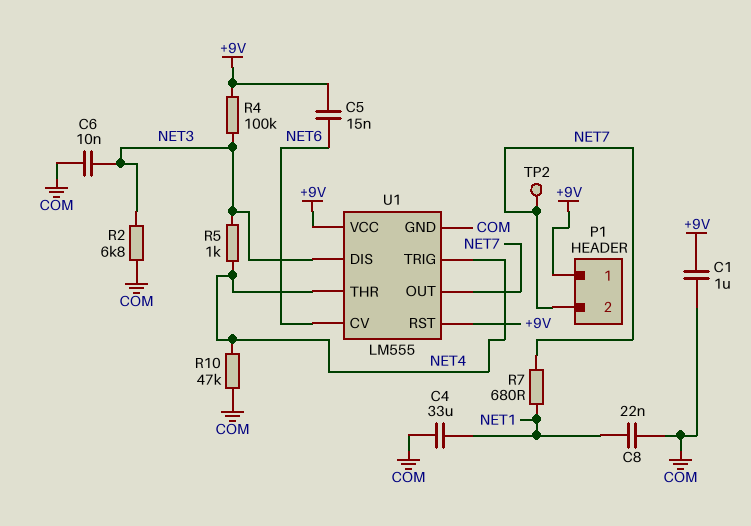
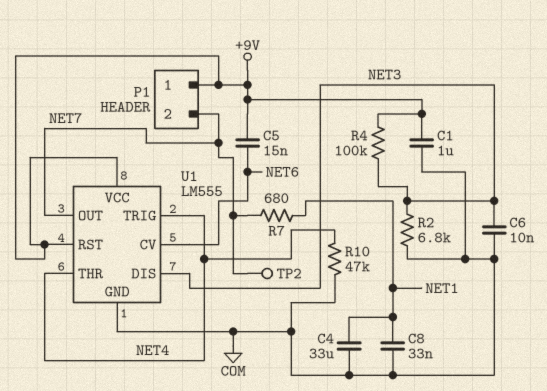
C8: 22nF (COM, NET1) -> 33nF (COM, NET1)
R5: 1k (NET3, NET4) -> none

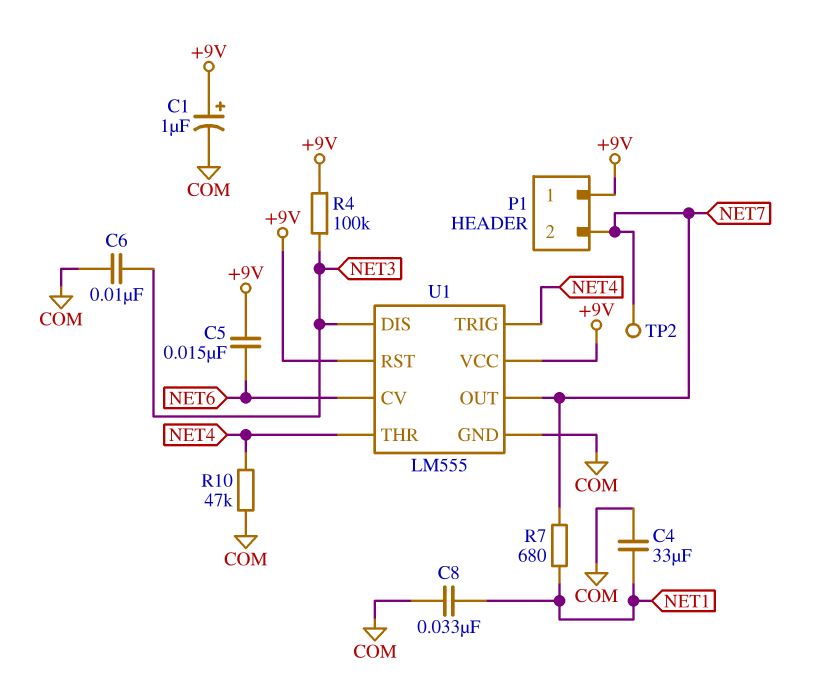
C1: 1uF (+9V, COM) -> 1uF (plus +9V, minus COM)
R2: 6.8k (COM, NET3) -> none

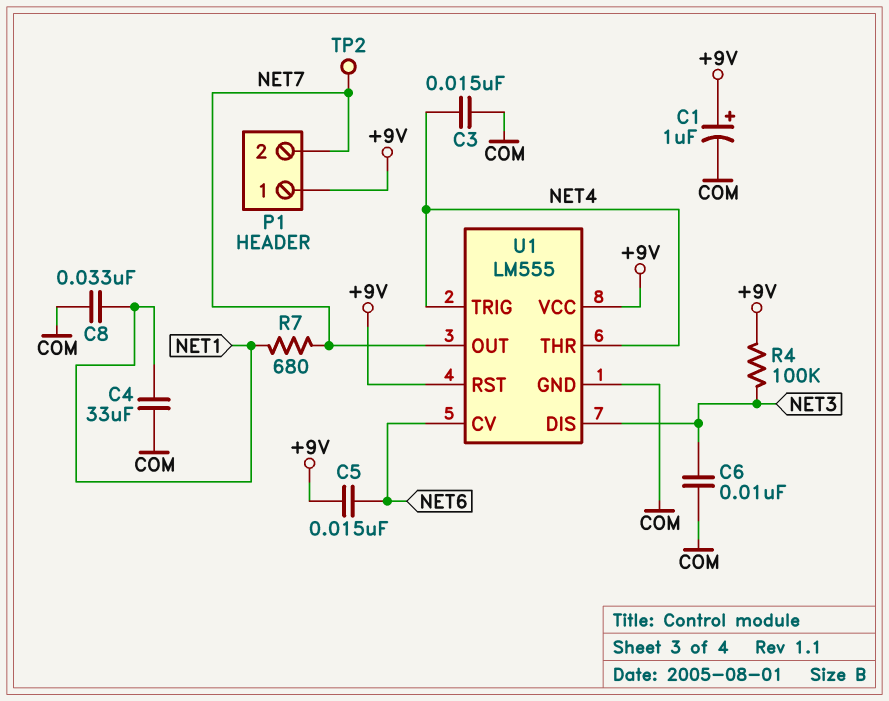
C3: none -> 15nF (COM, NET4)
R10: 47k (COM, NET4) -> none

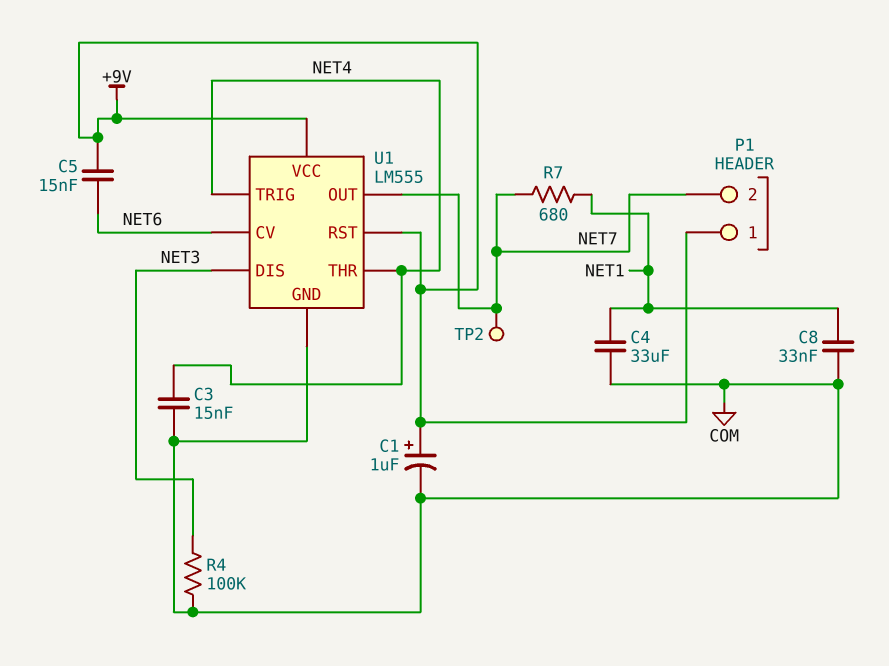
C6: 10nF (COM, NET3) -> none
R4: 100k (+9V, NET3) -> 100k (COM, NET3)

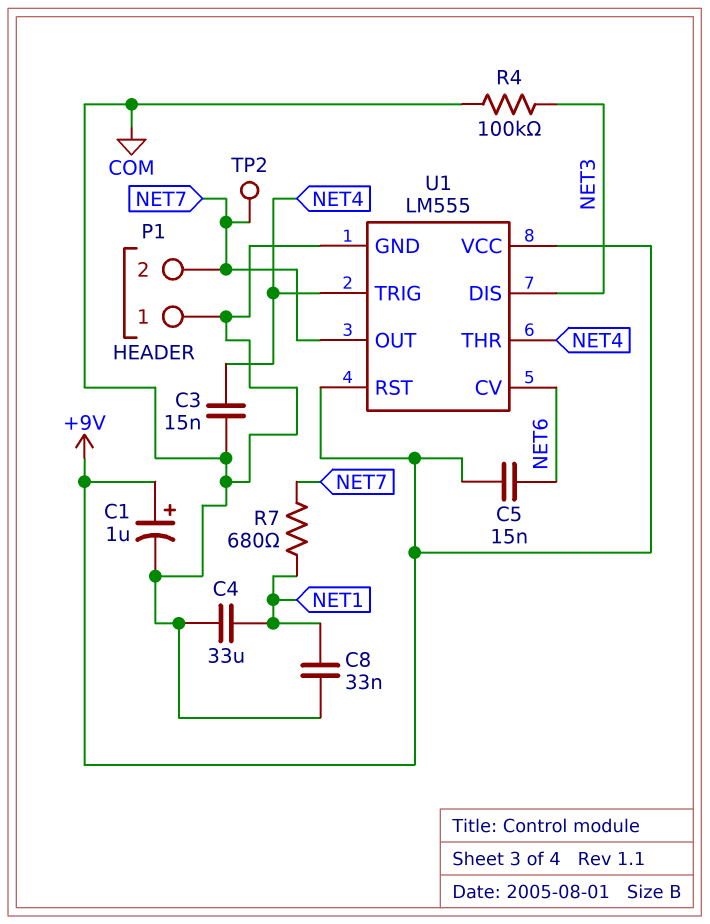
P1 pin 1: +9V -> COM

